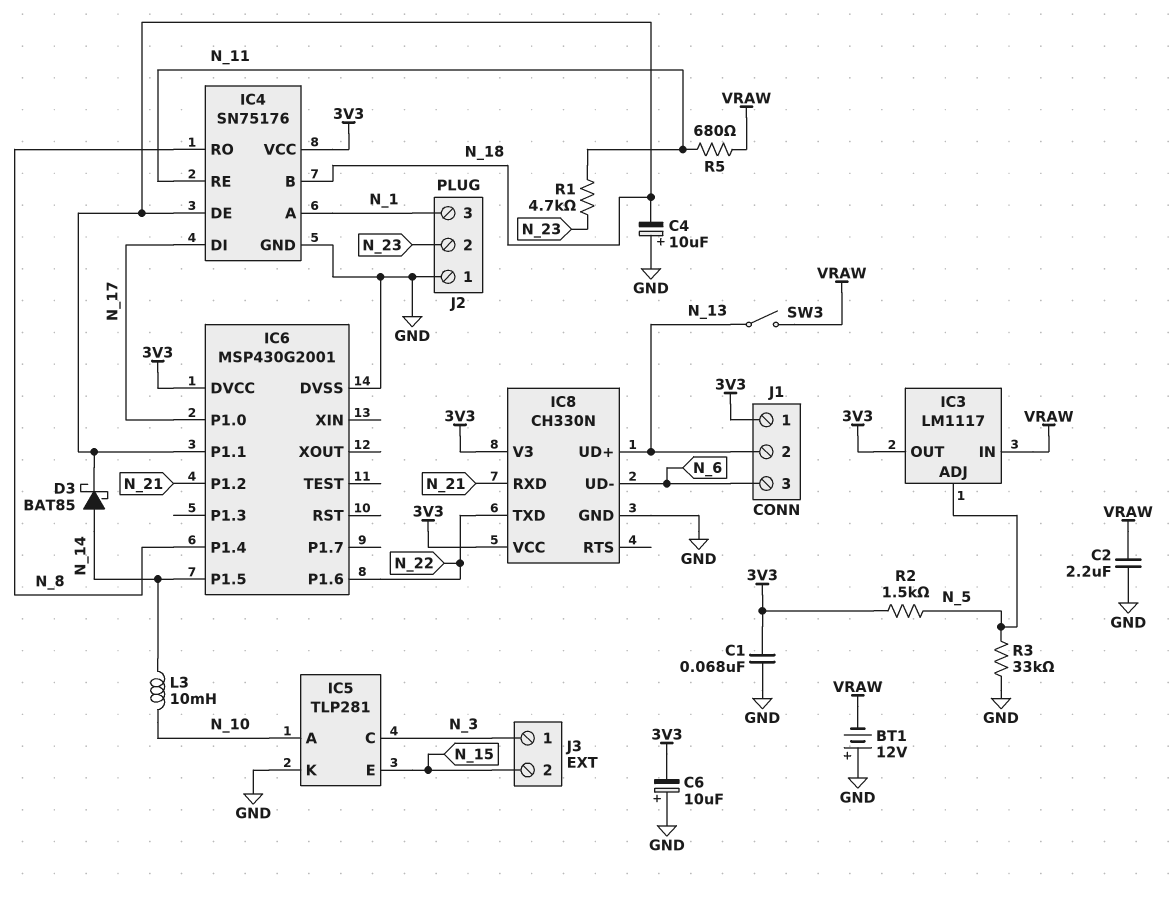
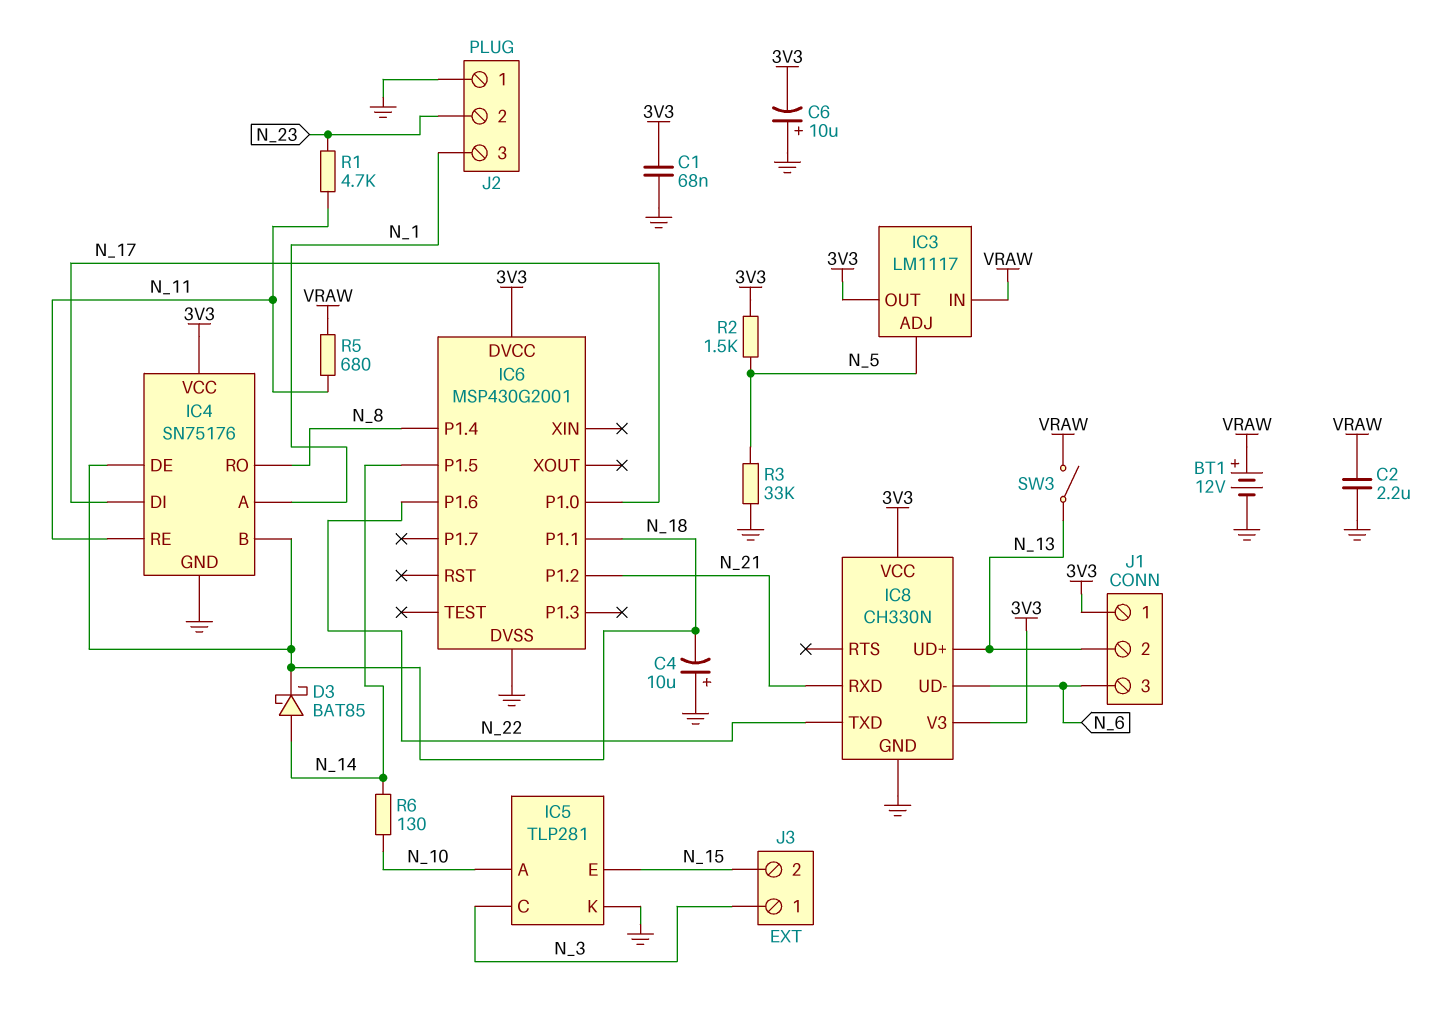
BT1: 12V (plus GND, minus VRAW) -> 12V (plus VRAW, minus GND)
L3: 10mH (N_10, N_14) -> none
R6: none -> 130 (N_10, N_14)

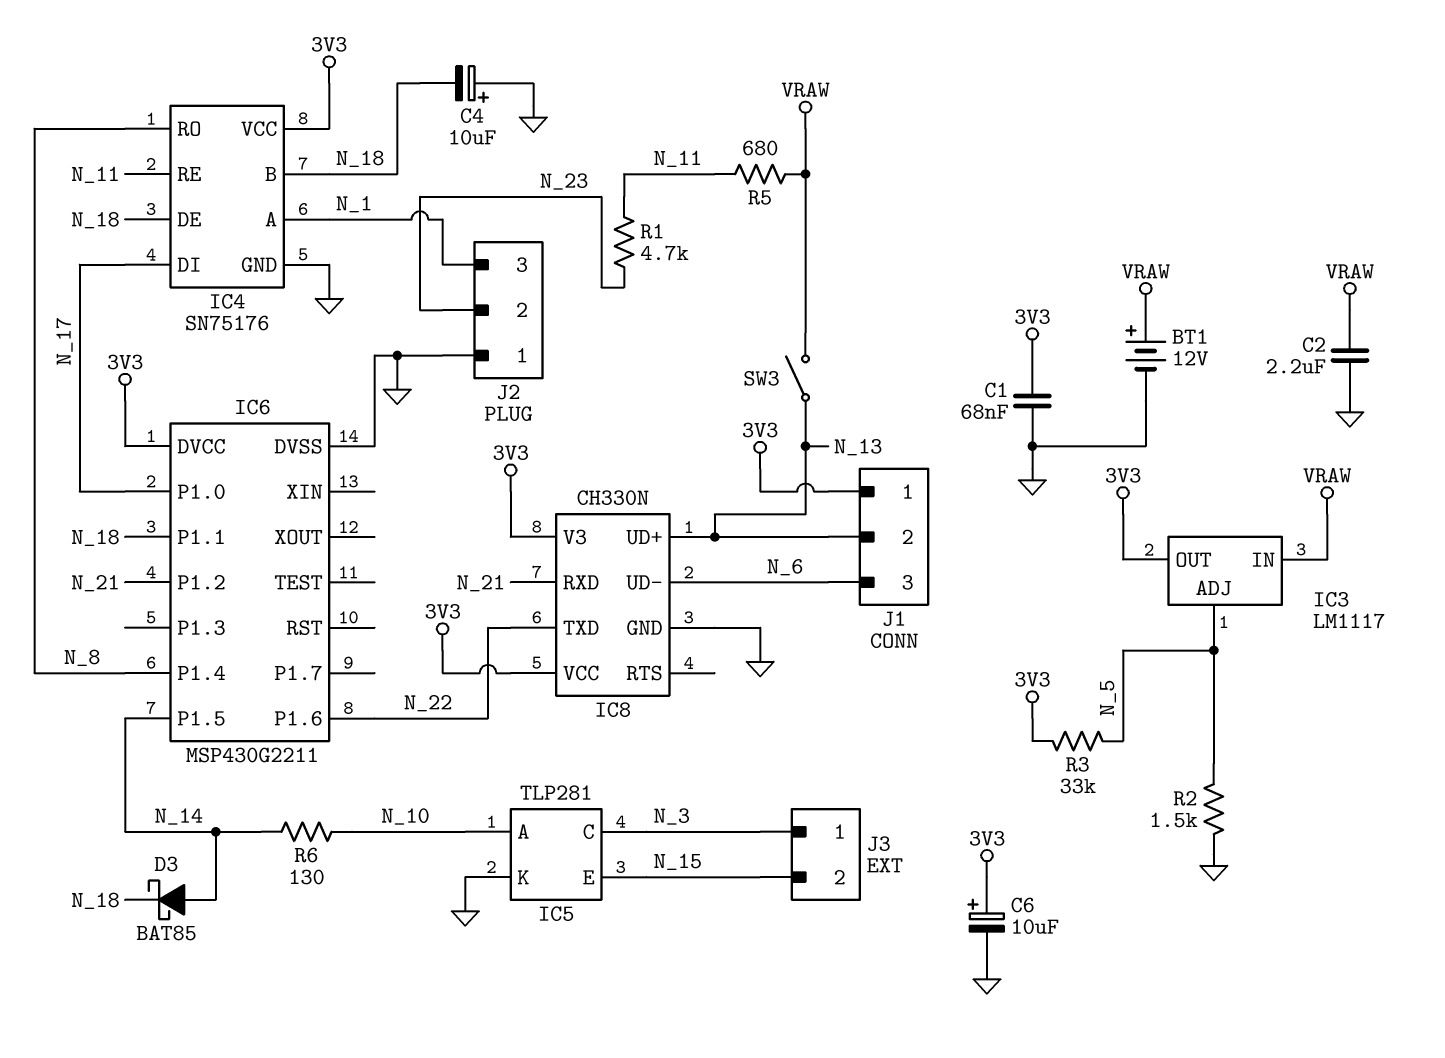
C6: 10uF (plus GND, minus 3V3) -> 10uF (plus 3V3, minus GND)
IC6: MSP430G2001 -> MSP430G2211
R2: 1.5k (3V3, N_5) -> 1.5k (GND, N_5)
R3: 33k (GND, N_5) -> 33k (3V3, N_5)

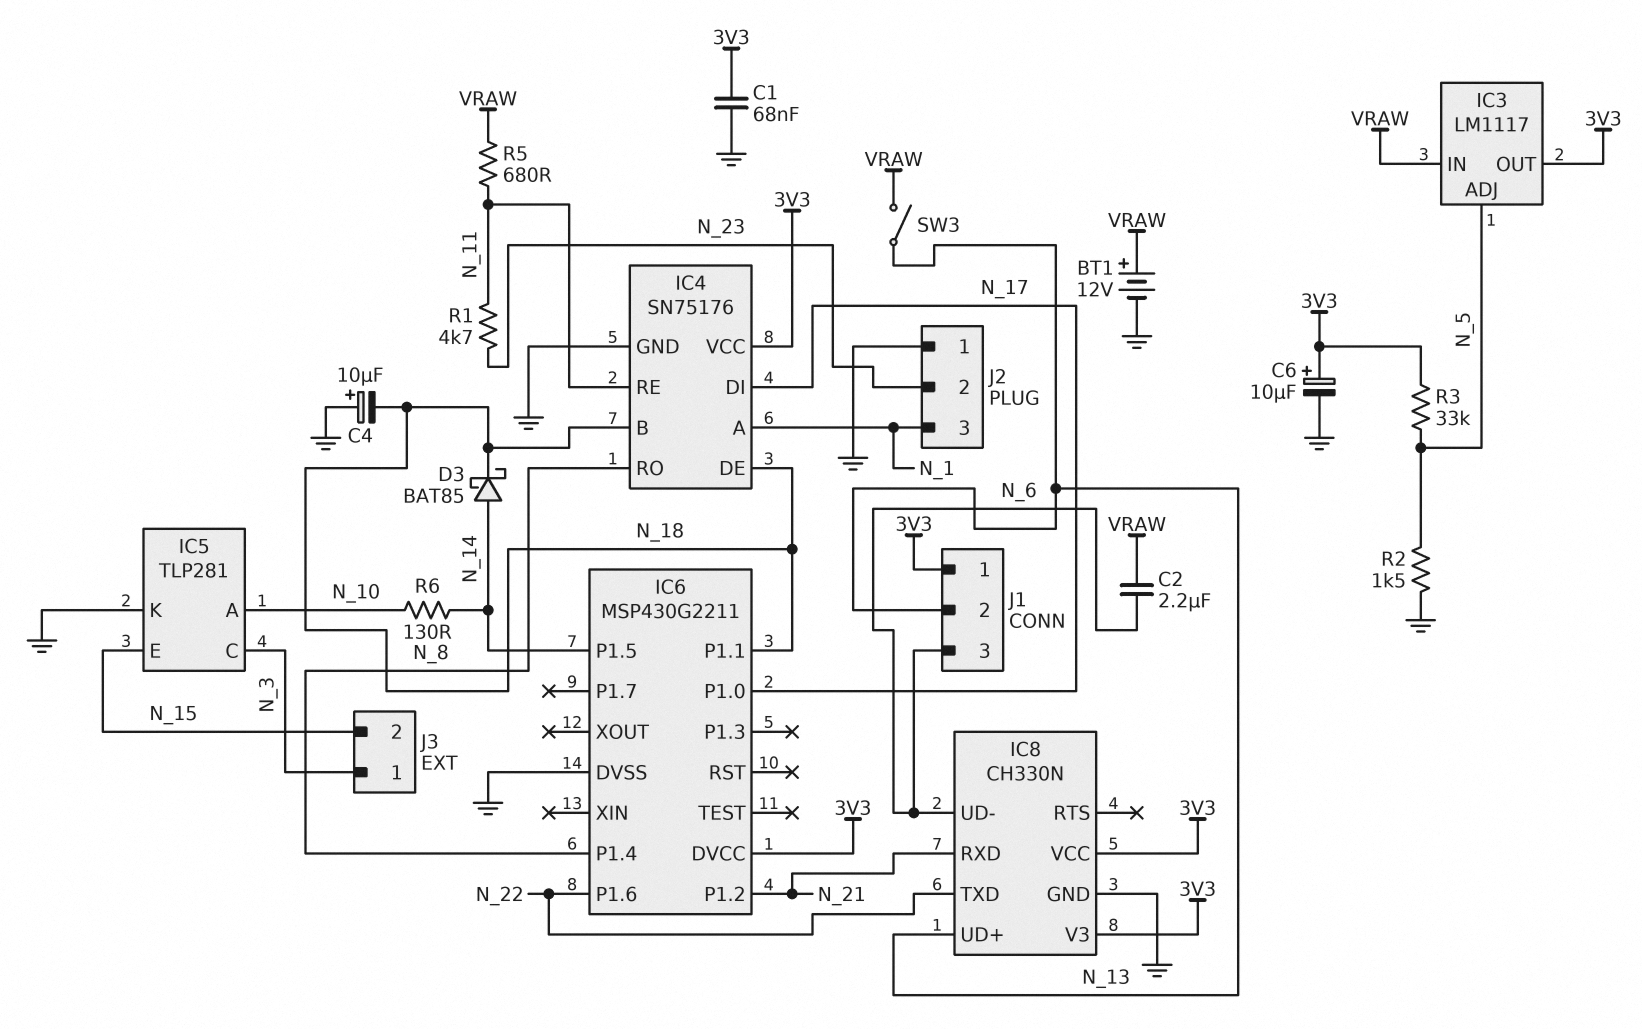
C2: 2.2uF (GND, VRAW) -> 2.2uF (N_6, VRAW)

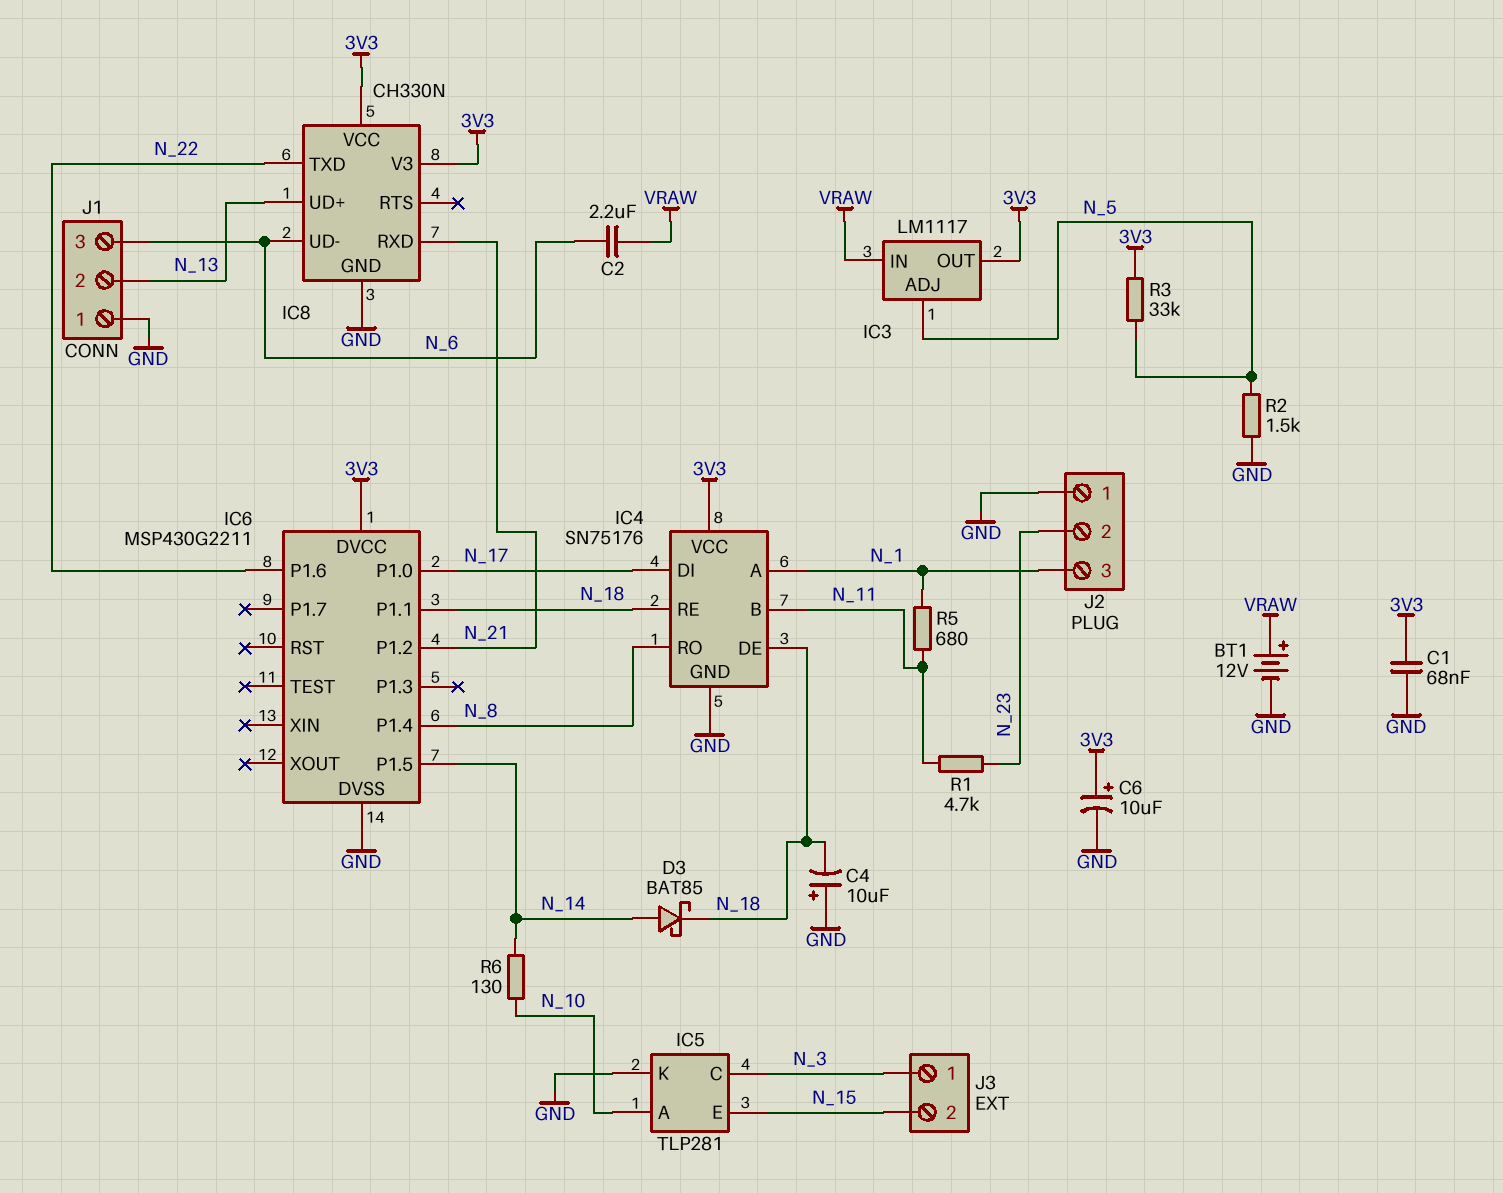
IC4 pin B: N_18 -> N_11
IC4 pin RE: N_11 -> N_18
J1 pin 1: 3V3 -> GND
R5: 680 (N_11, VRAW) -> 680 (N_1, N_11)
SW3: switch (N_13, VRAW) -> none

